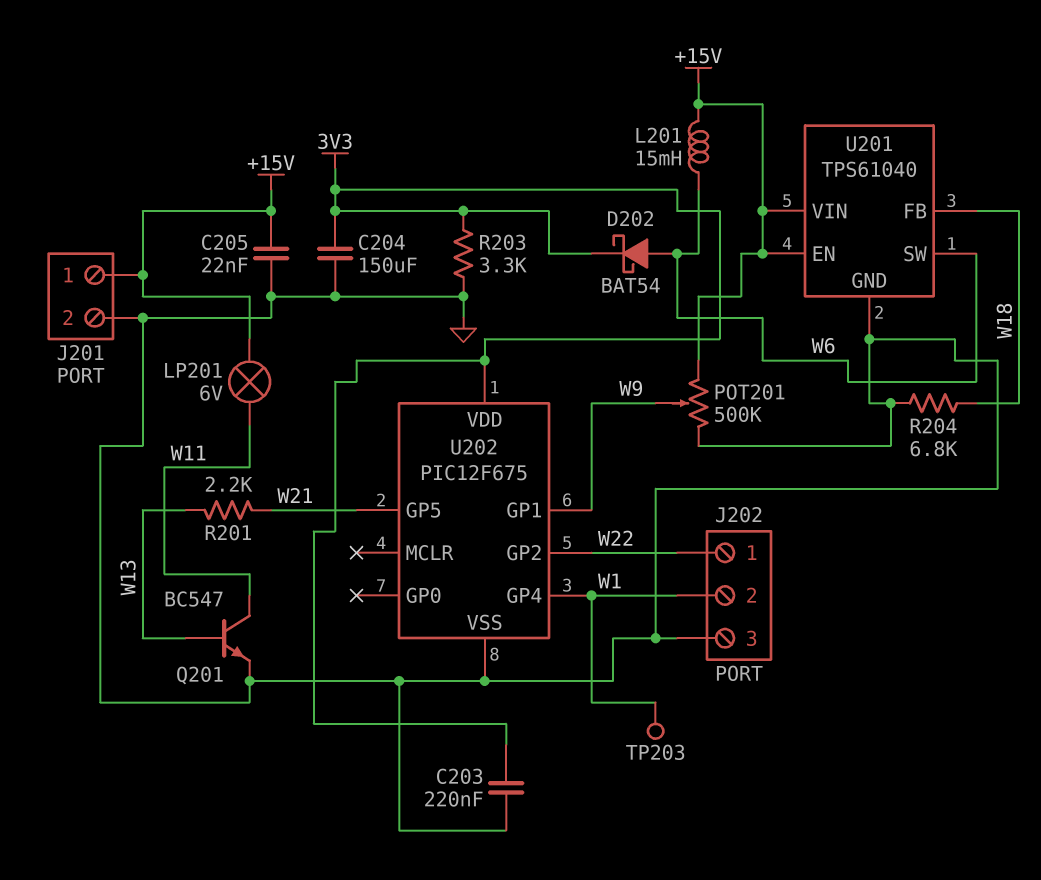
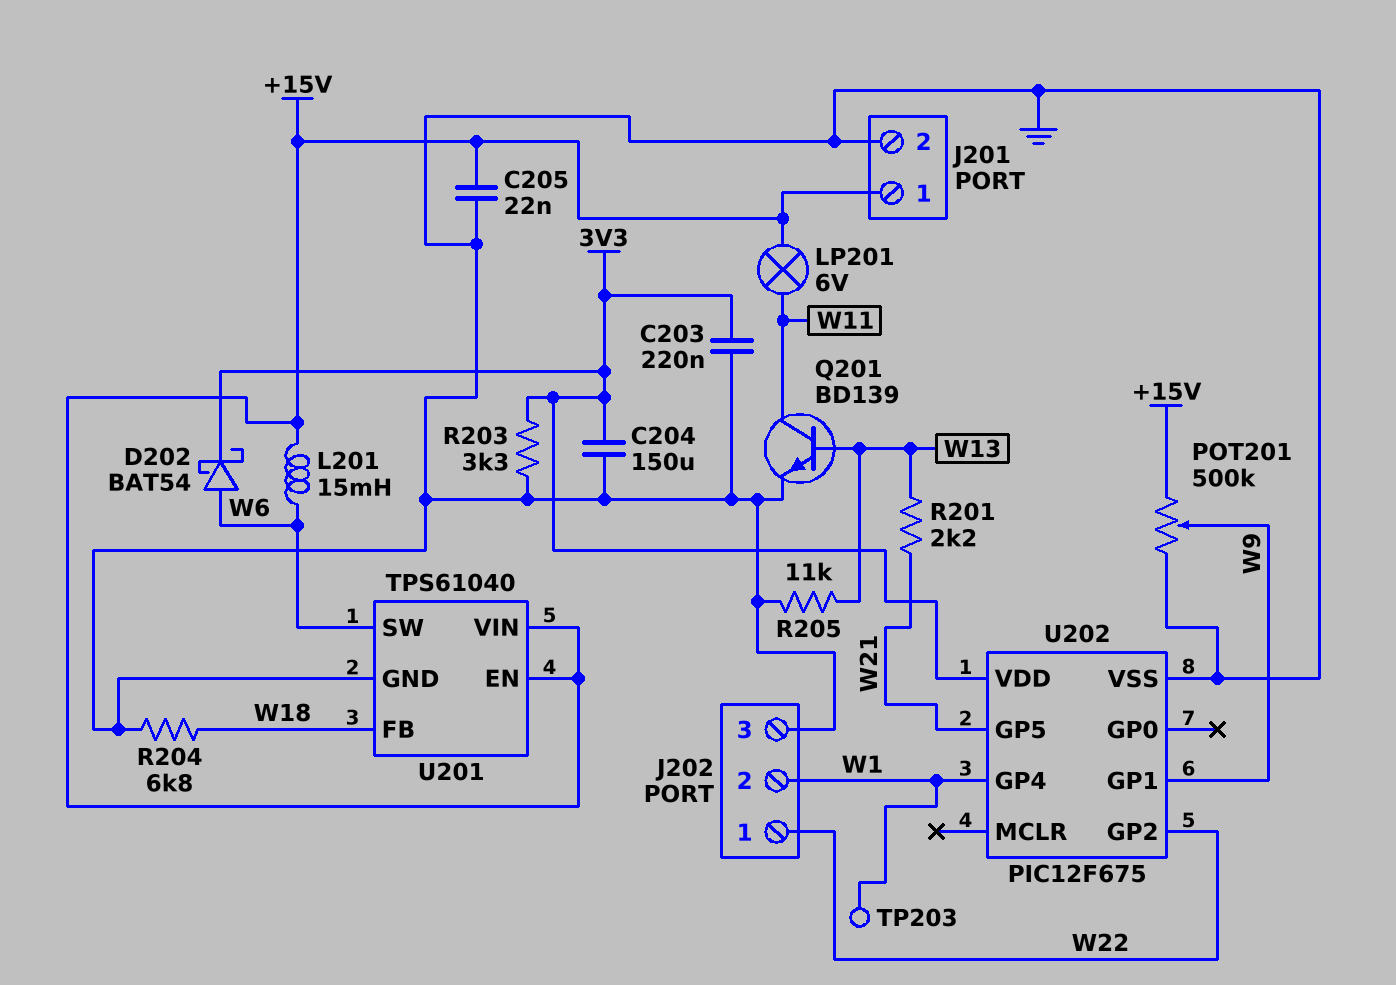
Q201: NPN BC547 (B W13, C W11, E GND) -> NPN BD139 (B W13, C W11, E GND)
R205: none -> 11k (GND, W13)

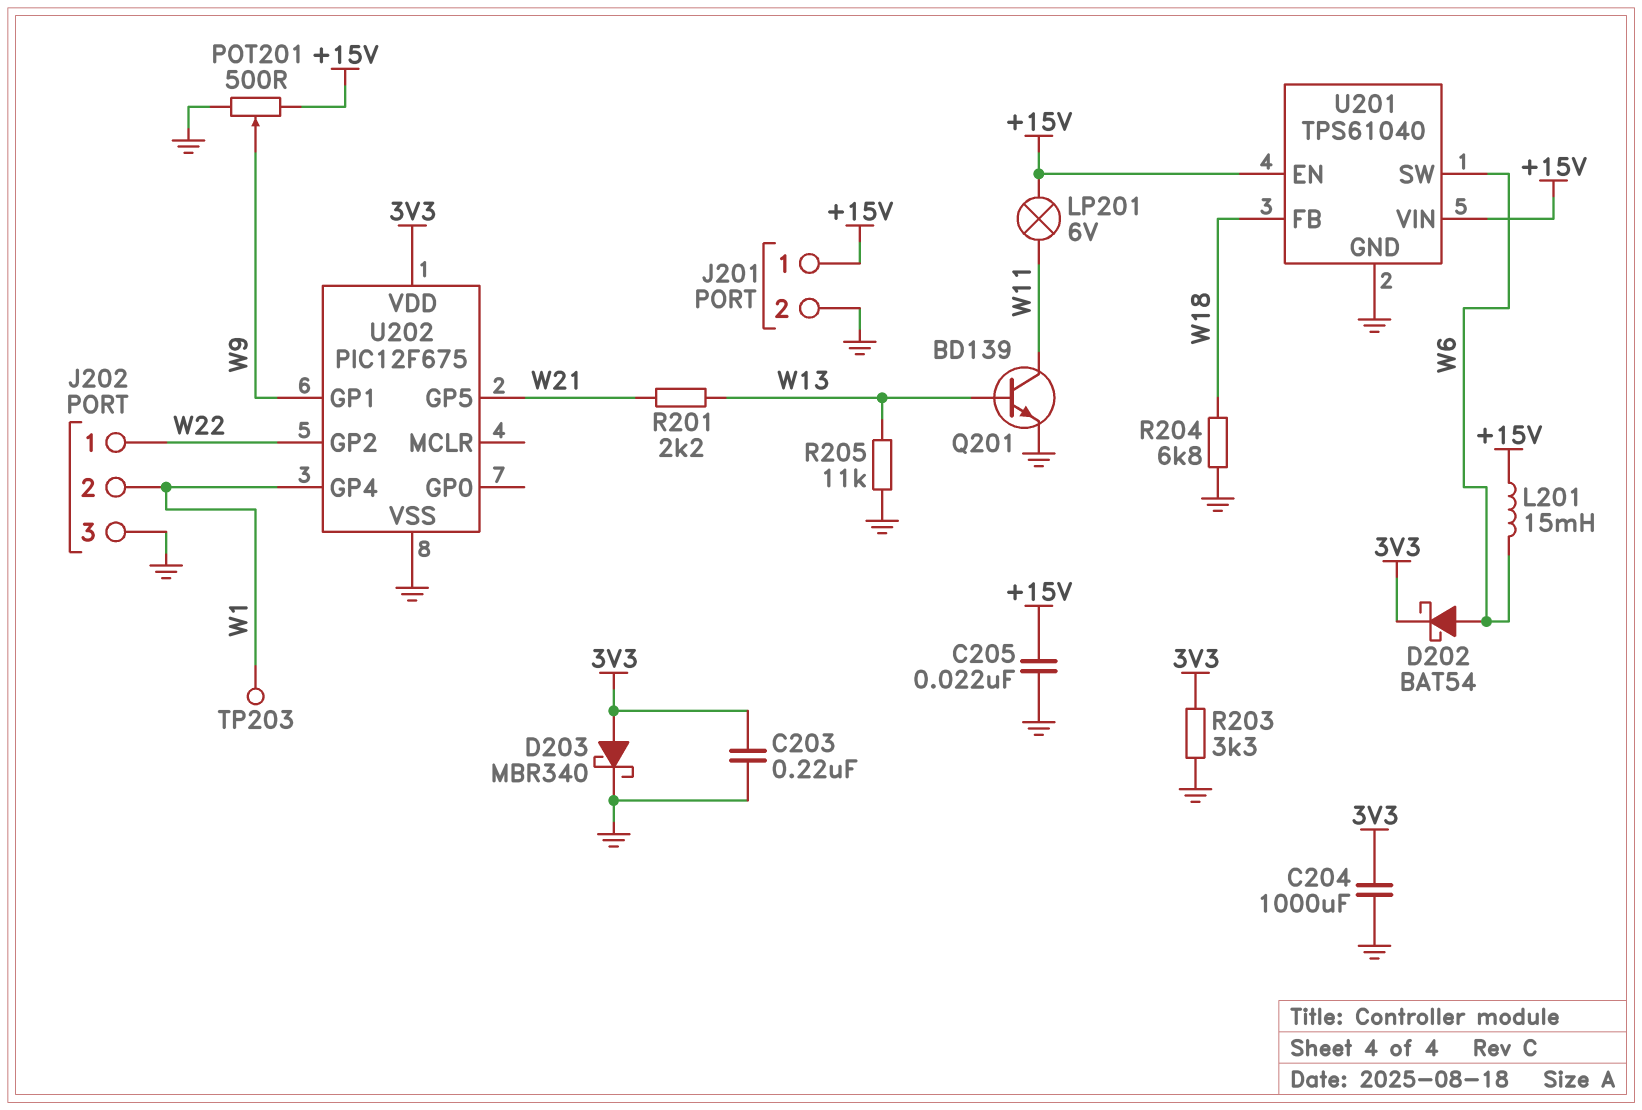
C204: 150uF (3V3, GND) -> 1000uF (3V3, GND)
D203: none -> schottky MBR340 (A 3V3, K GND)
POT201: 500k (+15V, GND, wiper W9) -> 500 (+15V, GND, wiper W9)

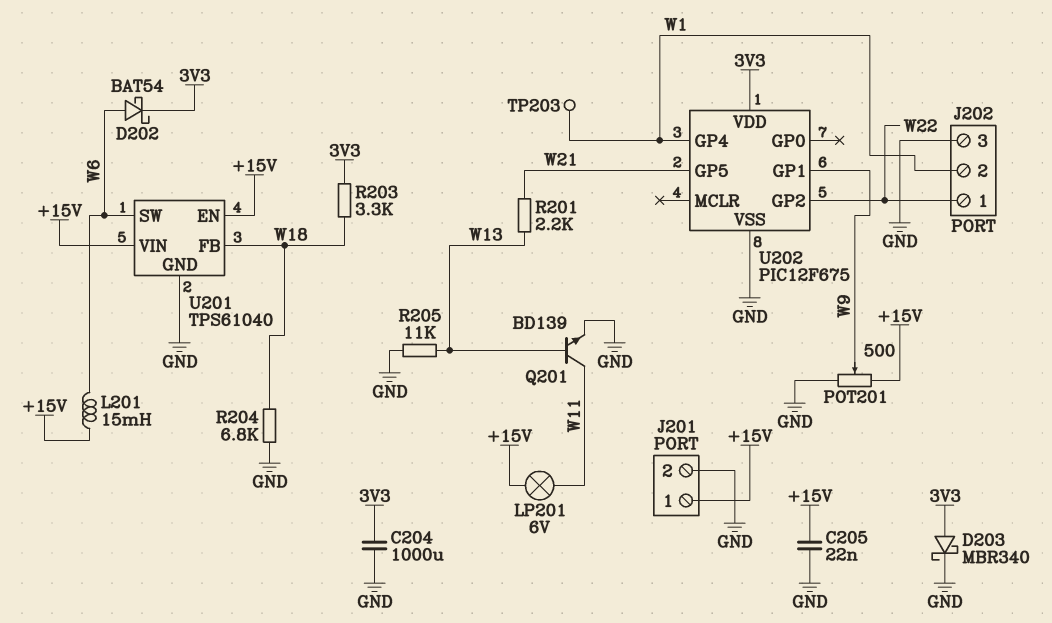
C203: 220nF (3V3, GND) -> none
R203: 3.3k (3V3, GND) -> 3.3k (3V3, W18)

